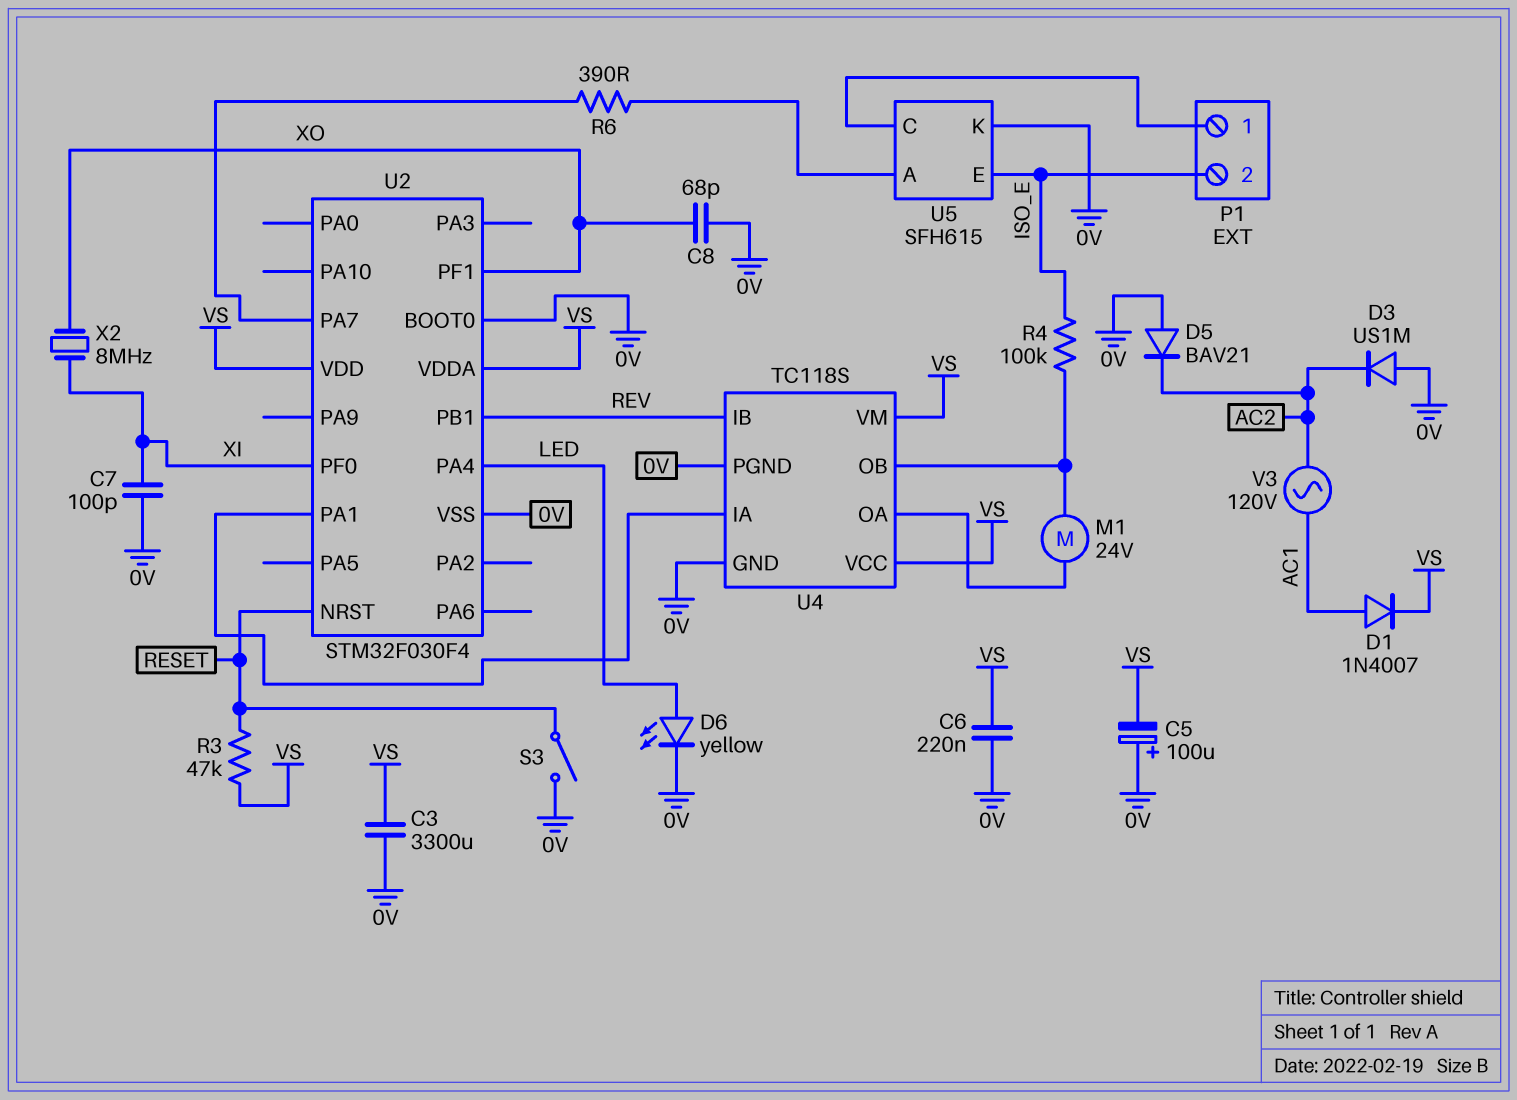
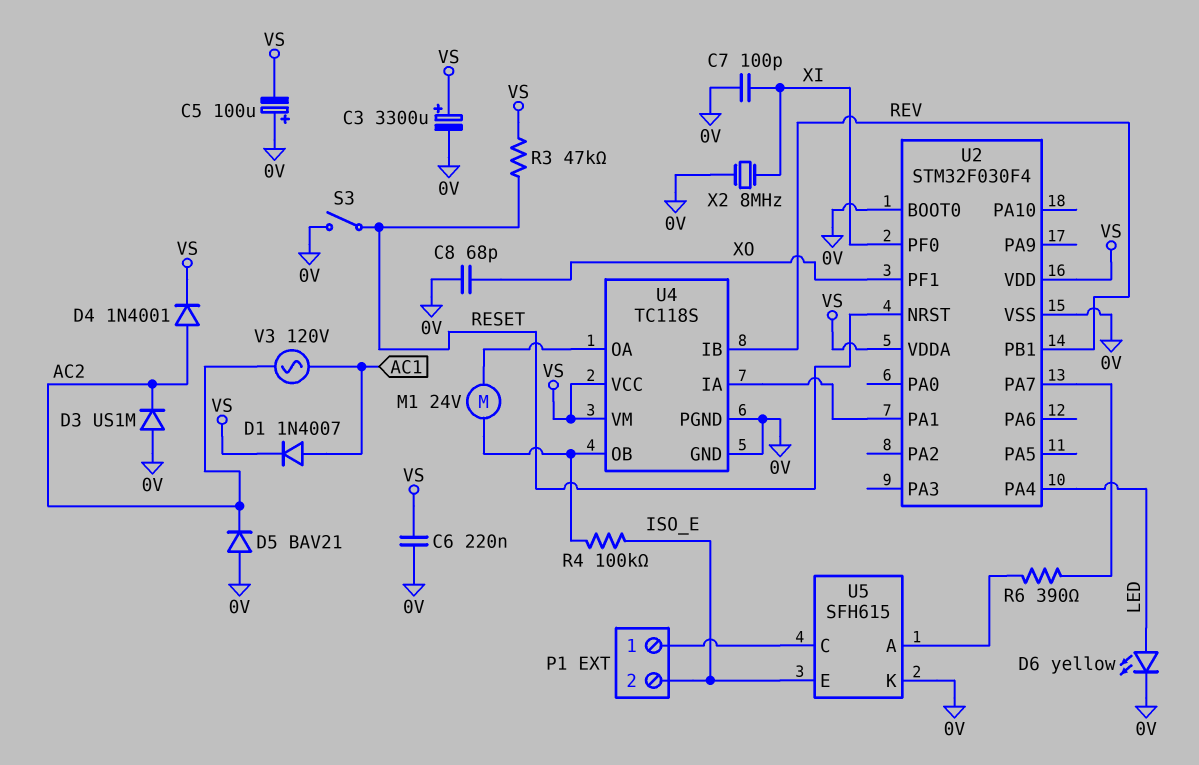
C3: 3300uF (0V, VS) -> 3300uF (plus VS, minus 0V)
D4: none -> diode 1N4001 (A AC2, K VS)
X2: 8MHz (XI, XO) -> 8MHz (0V, XI)

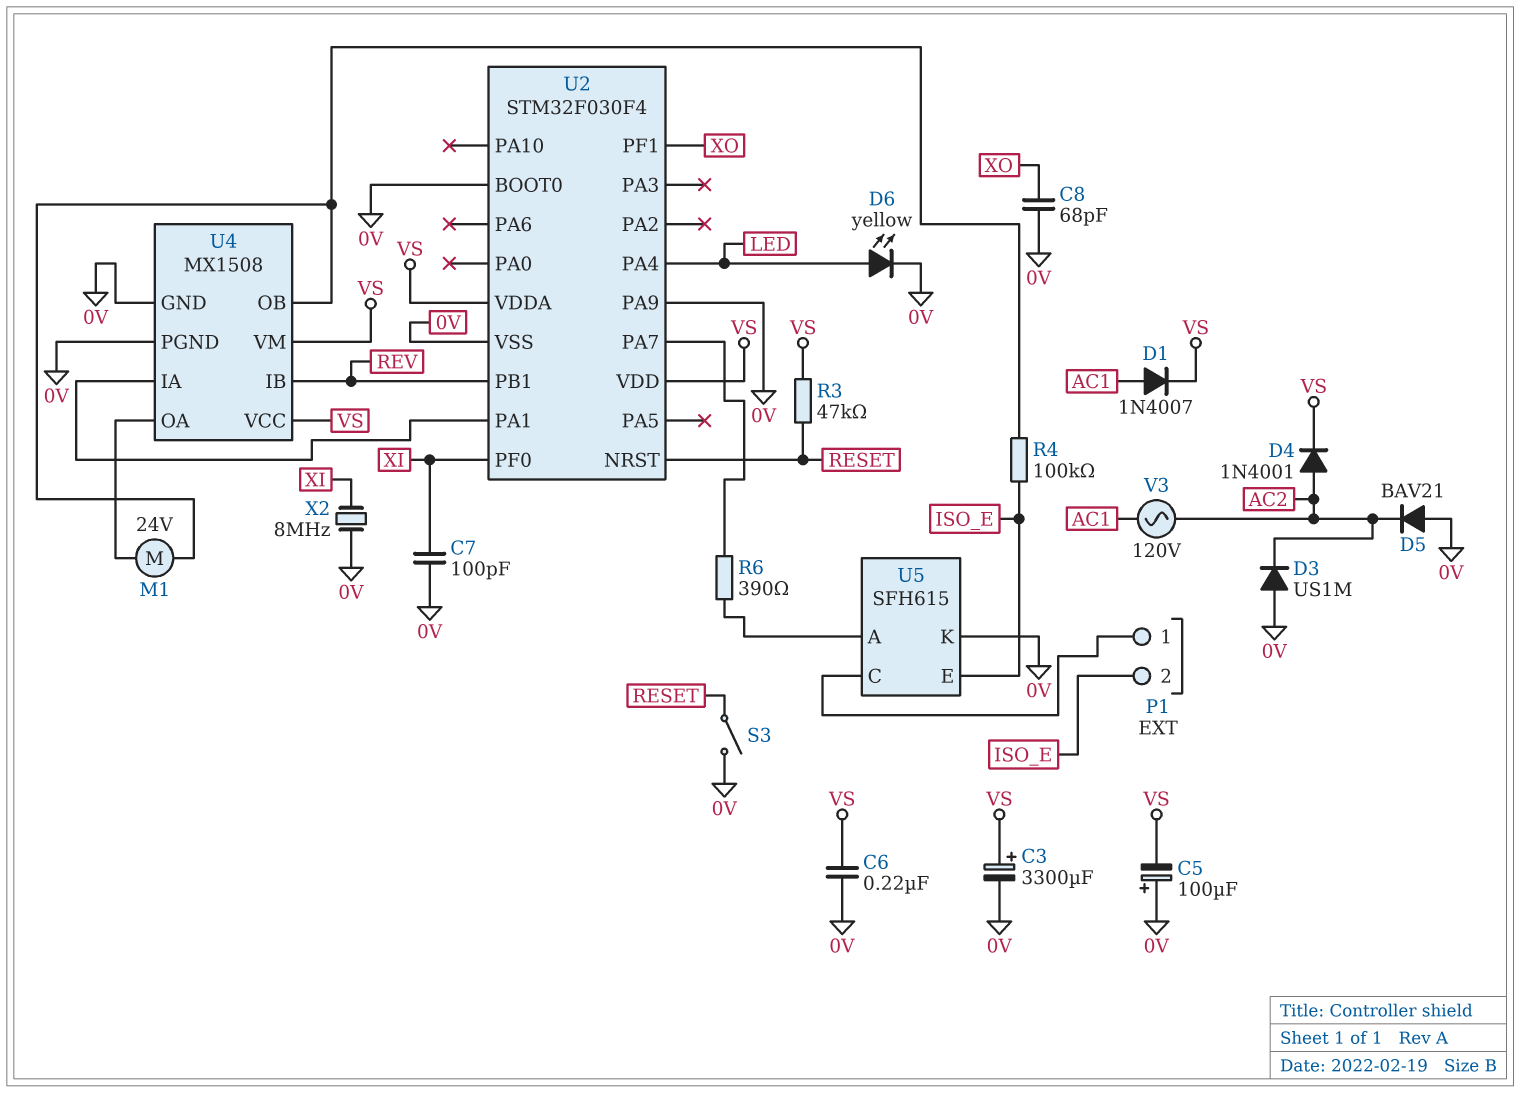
U2 pin PA9: none -> 0V
U4: TC118S -> MX1508

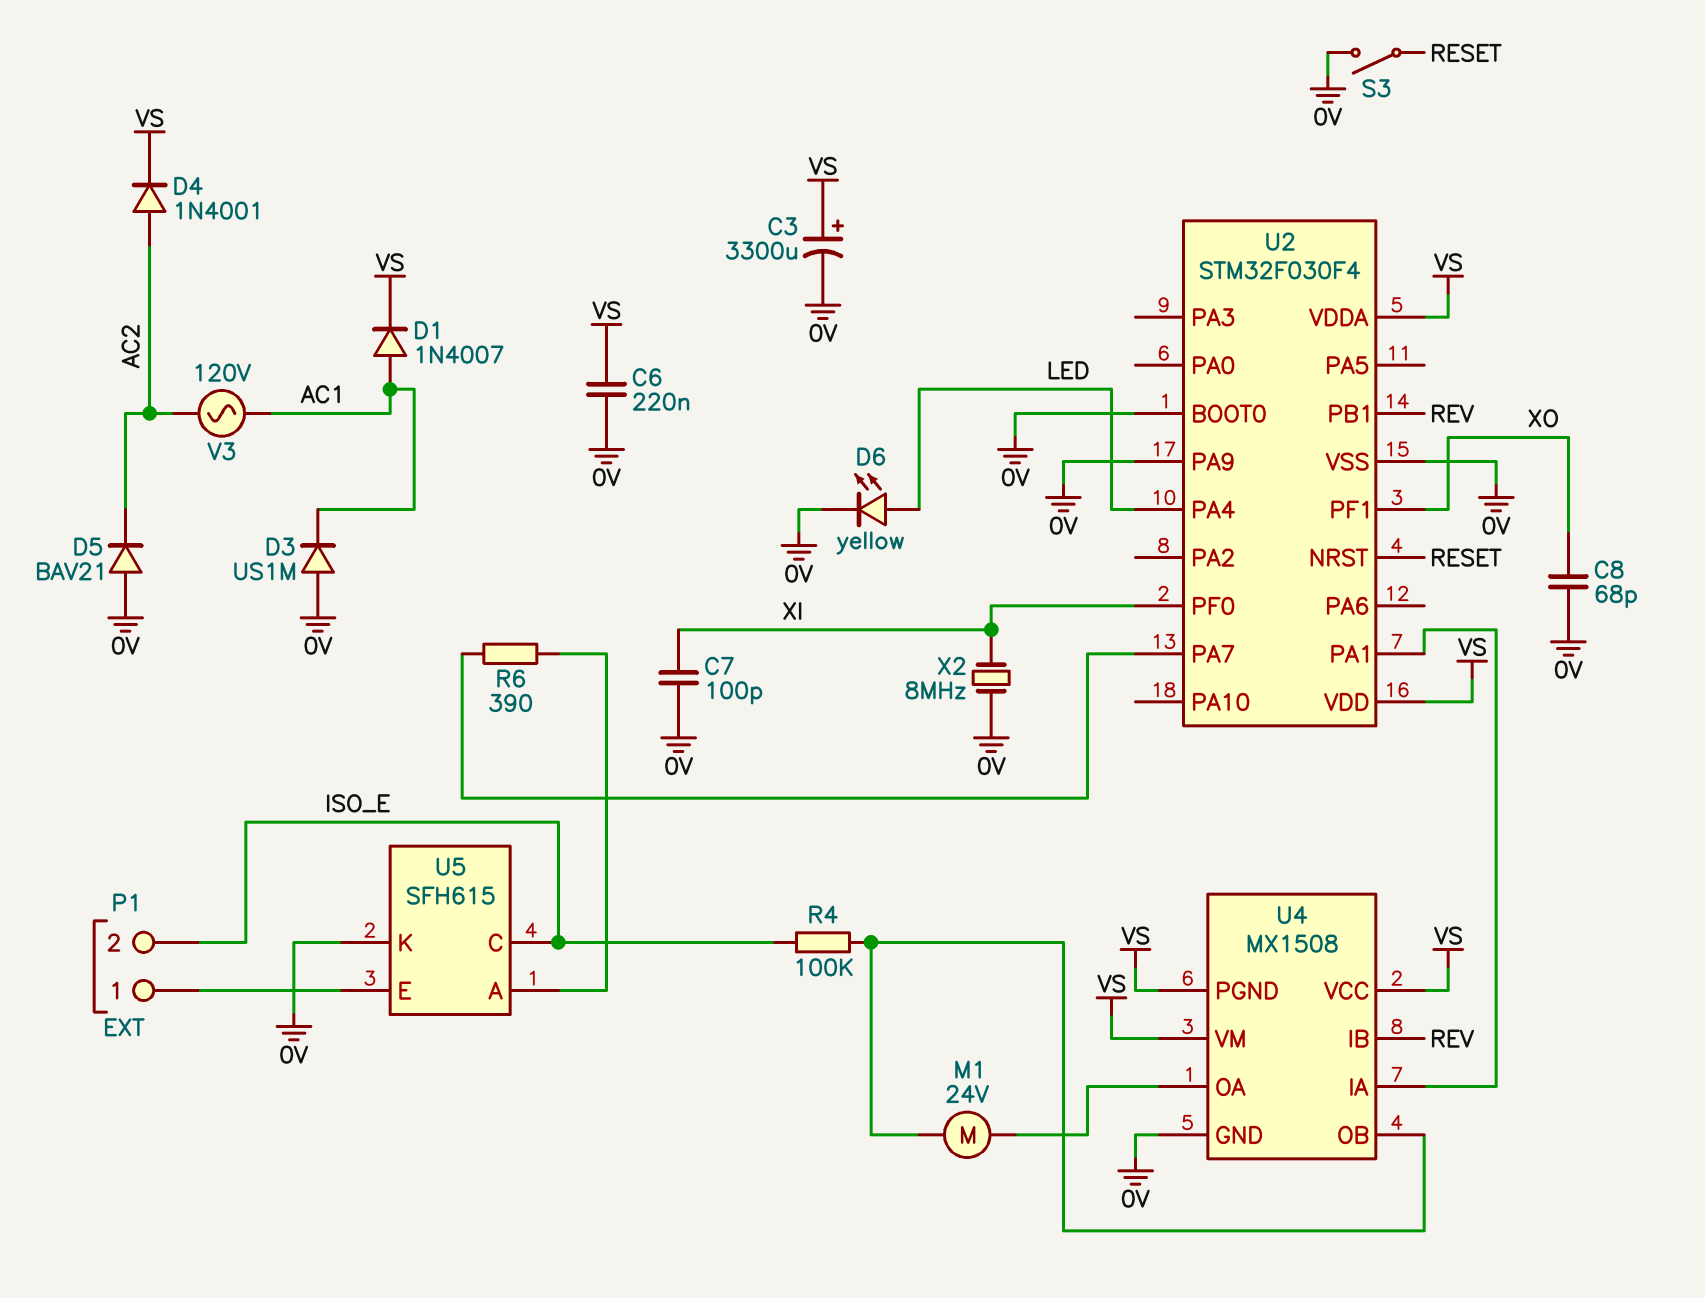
C5: 100uF (plus 0V, minus VS) -> none
D3: diode US1M (A 0V, K AC2) -> diode US1M (A 0V, K AC1)
R3: 47k (RESET, VS) -> none
U4 pin PGND: 0V -> VS
U5 pin C: P1/1 -> ISO_E
U5 pin E: ISO_E -> P1/1

